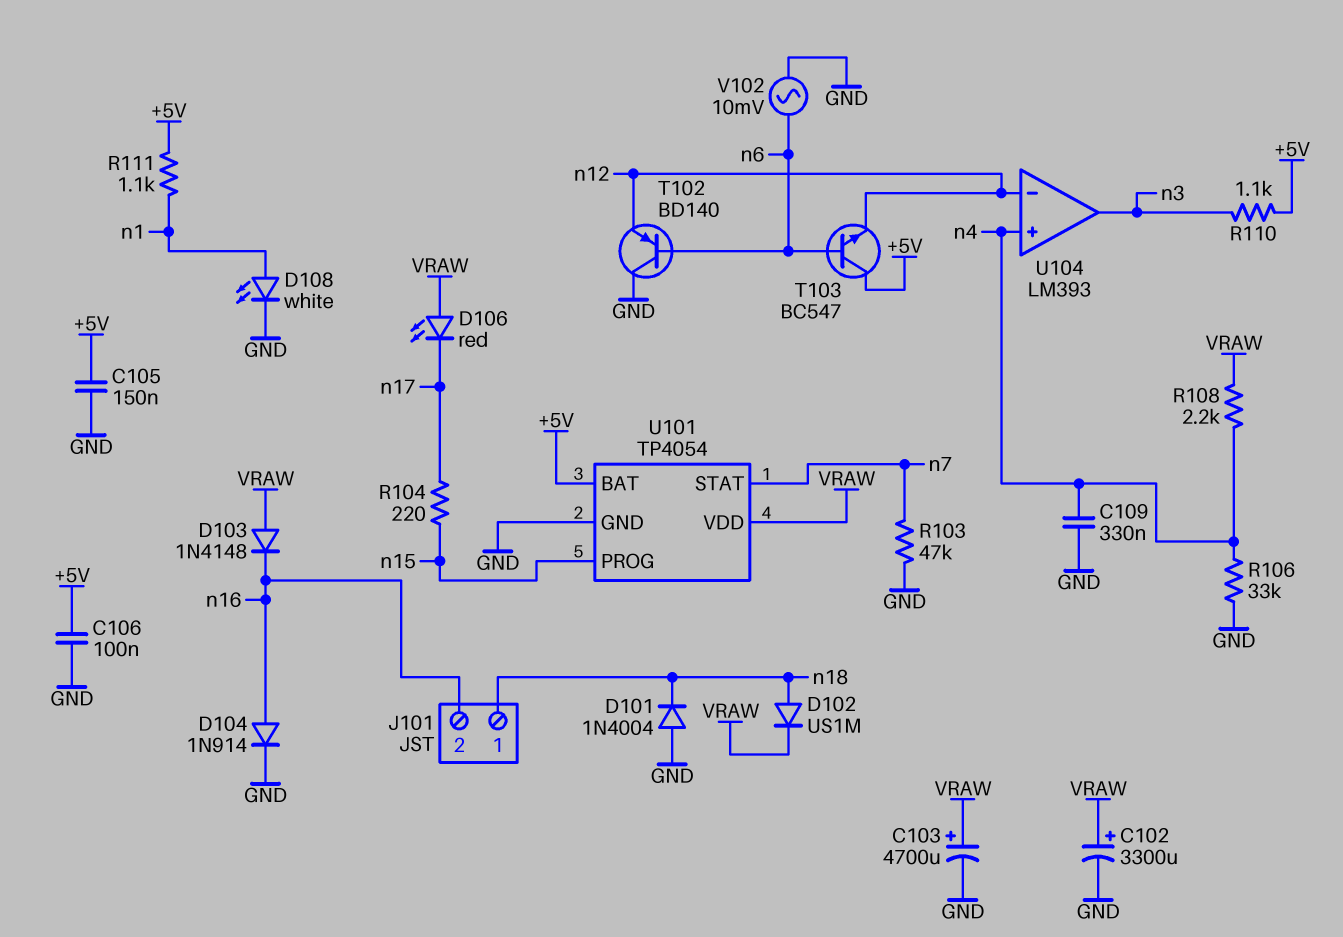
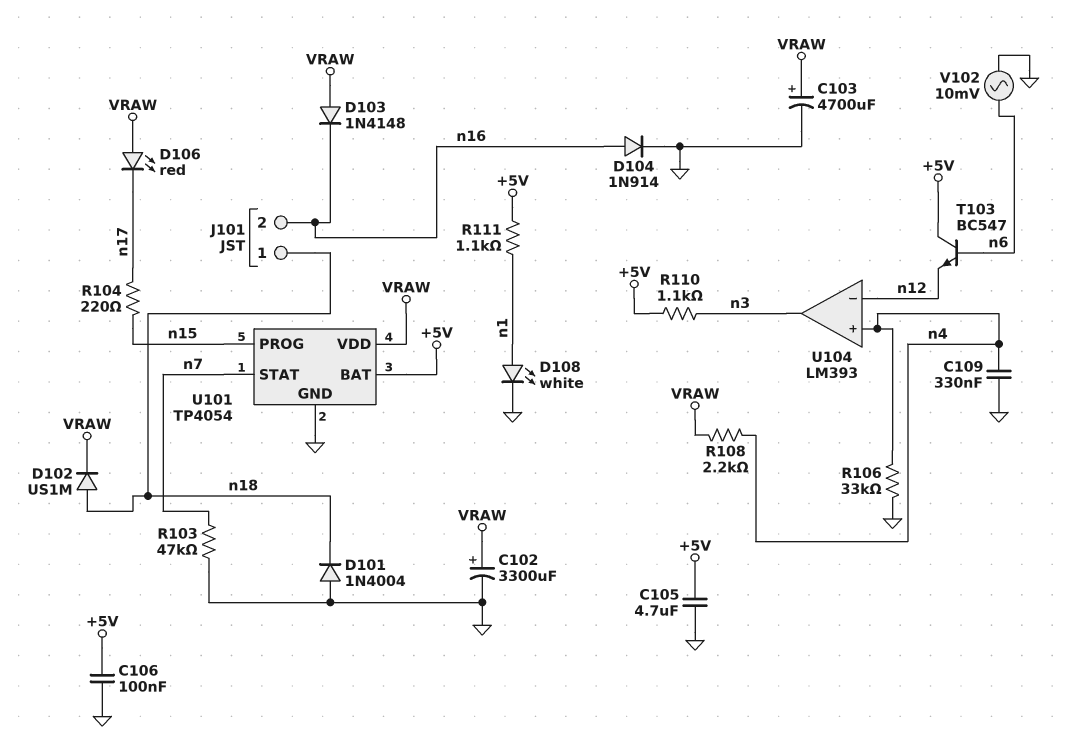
C105: 150nF (+5V, GND) -> 4.7uF (+5V, GND)
T102: PNP BD140 (B n6, C GND, E n12) -> none

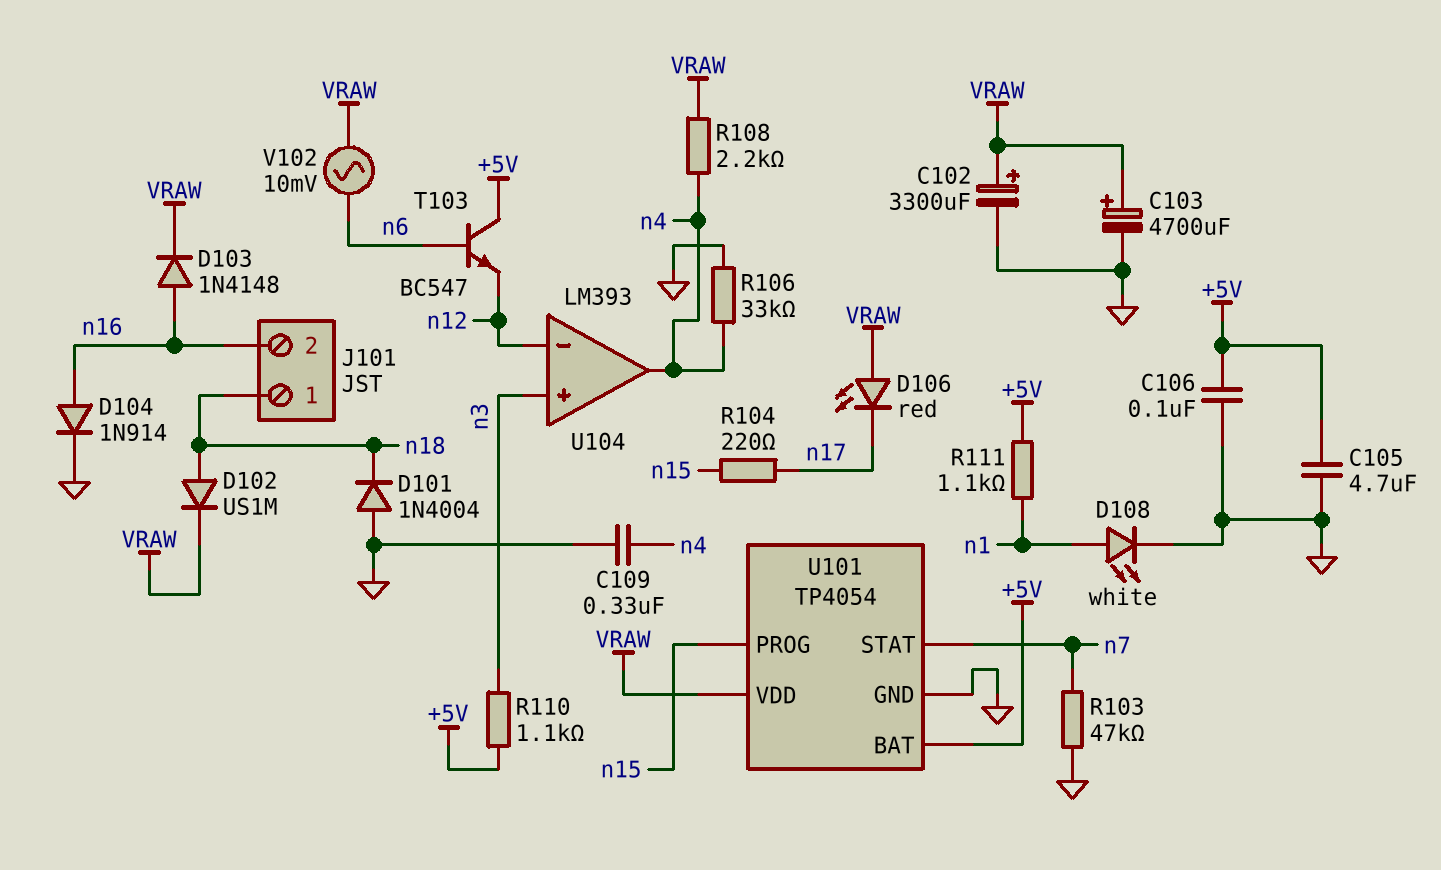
D103: diode 1N4148 (A VRAW, K n16) -> diode 1N4148 (A n16, K VRAW)
U104 pin in+: n4 -> n3
U104 pin out: n3 -> n4
V102: AC 10mV (GND, n6) -> AC 10mV (VRAW, n6)

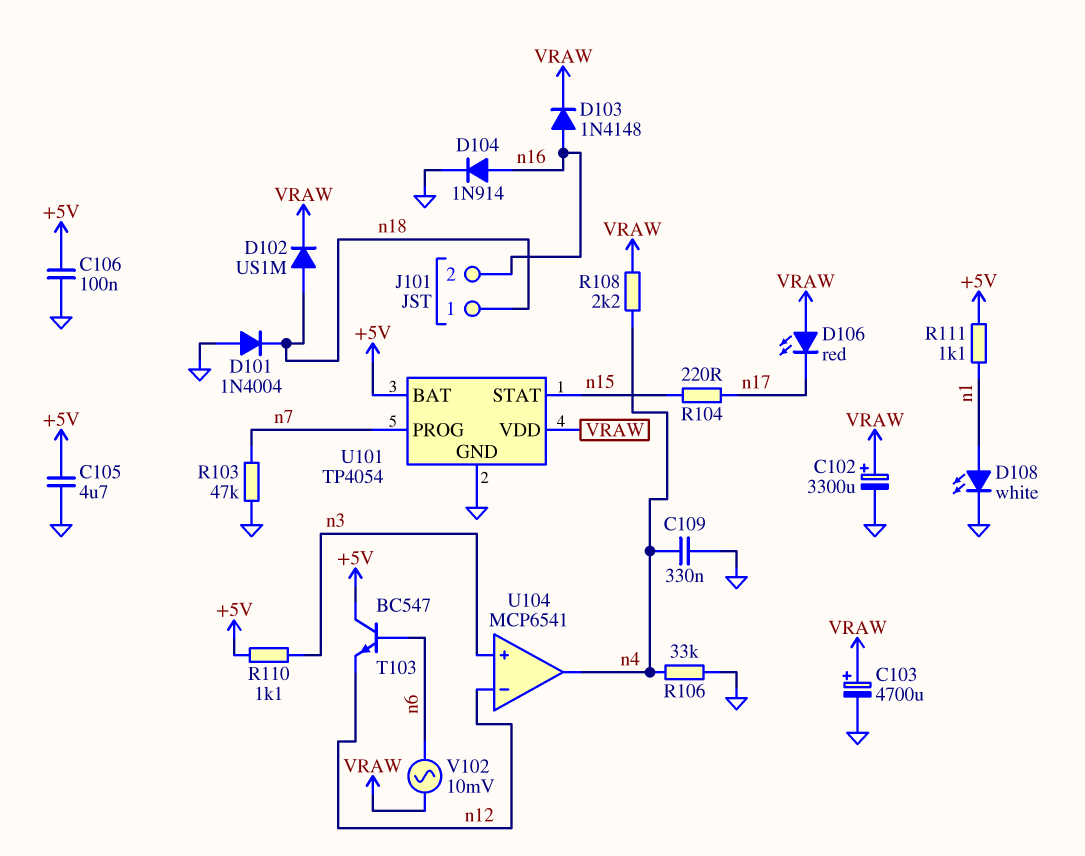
U101 pin PROG: n15 -> n7
U101 pin STAT: n7 -> n15
U104: LM393 -> MCP6541

